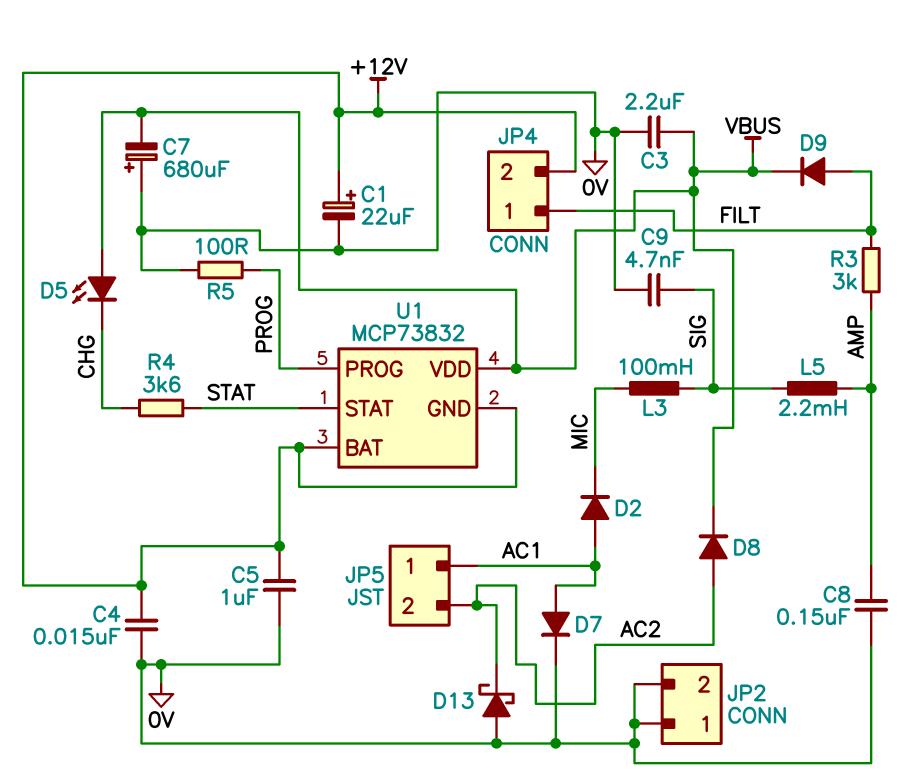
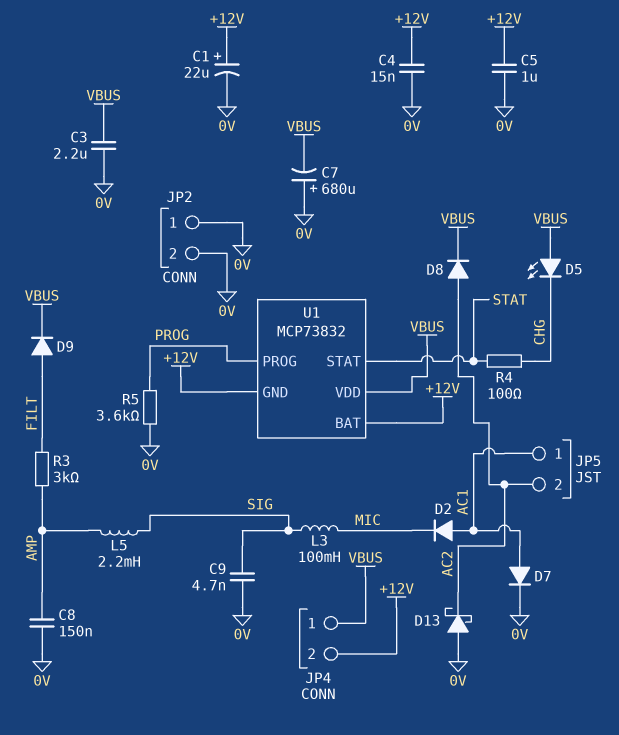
JP4 pin 1: FILT -> VBUS
R4: 3.6k (CHG, STAT) -> 100 (CHG, STAT)
R5: 100 (0V, PROG) -> 3.6k (0V, PROG)

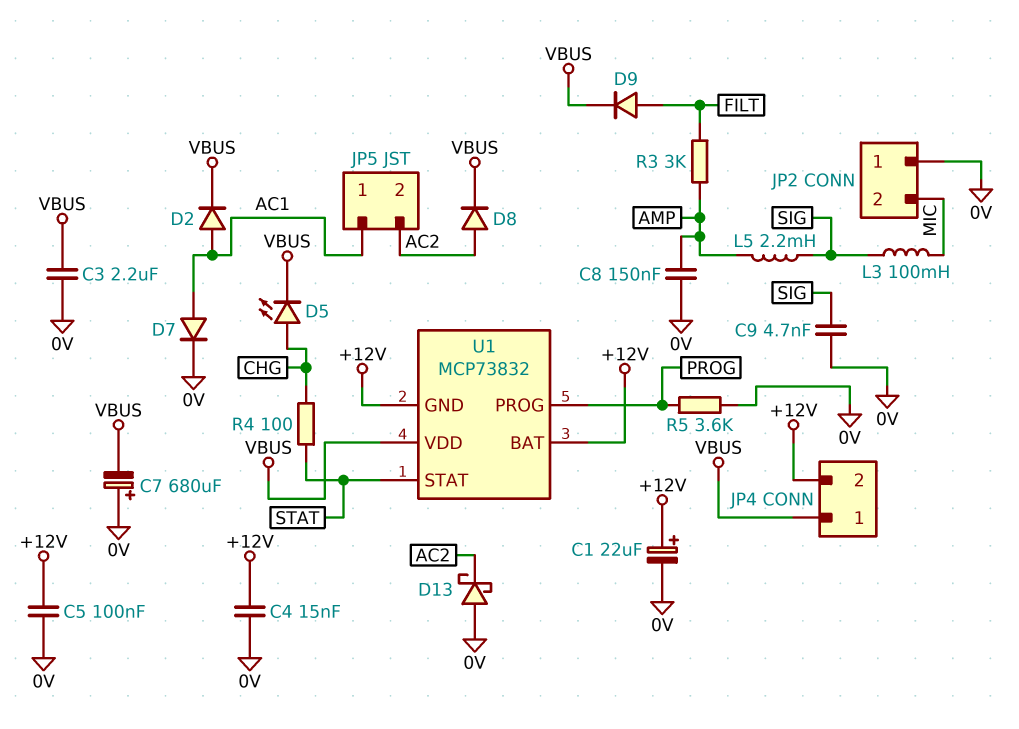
C5: 1uF (+12V, 0V) -> 100nF (+12V, 0V)
D2: diode (A AC1, K MIC) -> diode (A AC1, K VBUS)
D5: LED (A VBUS, K CHG) -> LED (A CHG, K VBUS)
JP2 pin 2: 0V -> MIC

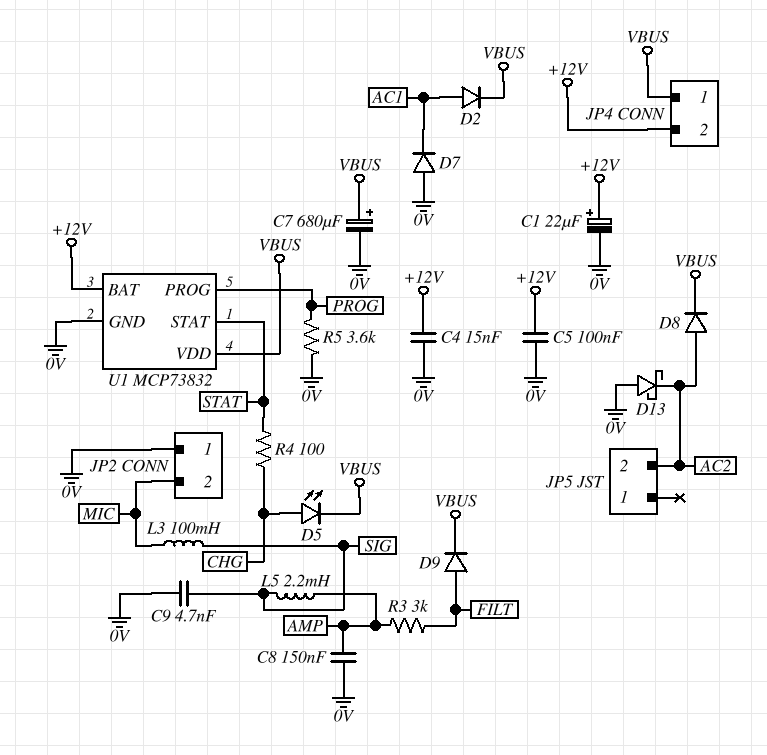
C3: 2.2uF (0V, VBUS) -> none
C7: 680uF (plus 0V, minus VBUS) -> 680uF (plus VBUS, minus 0V)
D7: diode (A AC1, K 0V) -> diode (A 0V, K AC1)
JP5 pin 1: AC1 -> none
U1 pin GND: +12V -> 0V

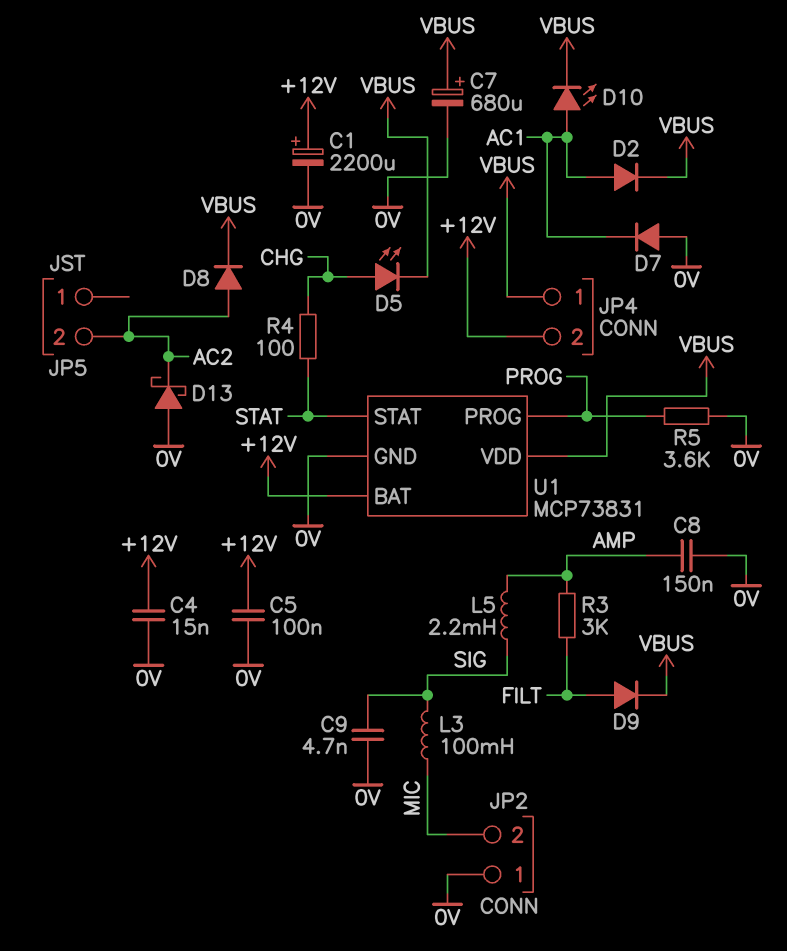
C1: 22uF (plus +12V, minus 0V) -> 2200uF (plus +12V, minus 0V)
D10: none -> LED (A AC1, K VBUS)
U1: MCP73832 -> MCP73831

